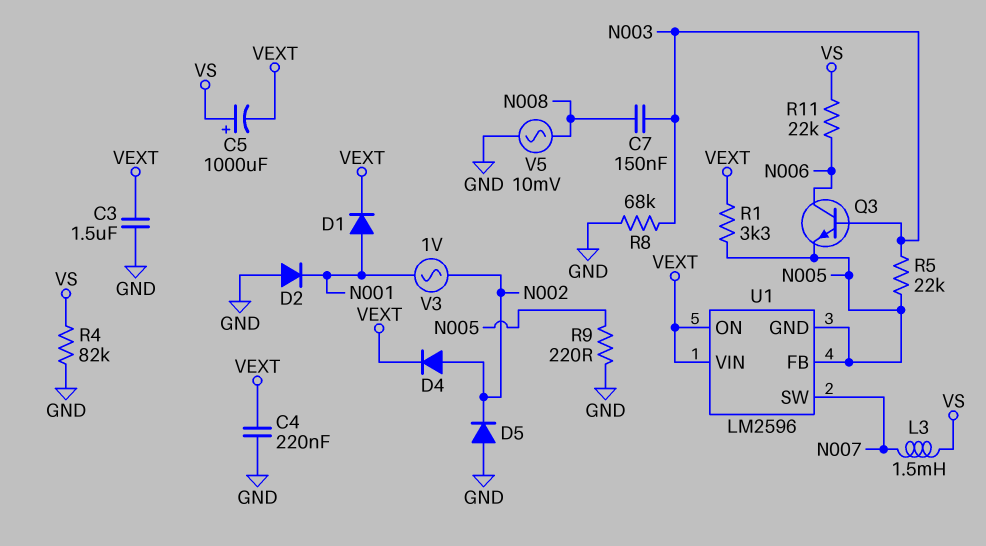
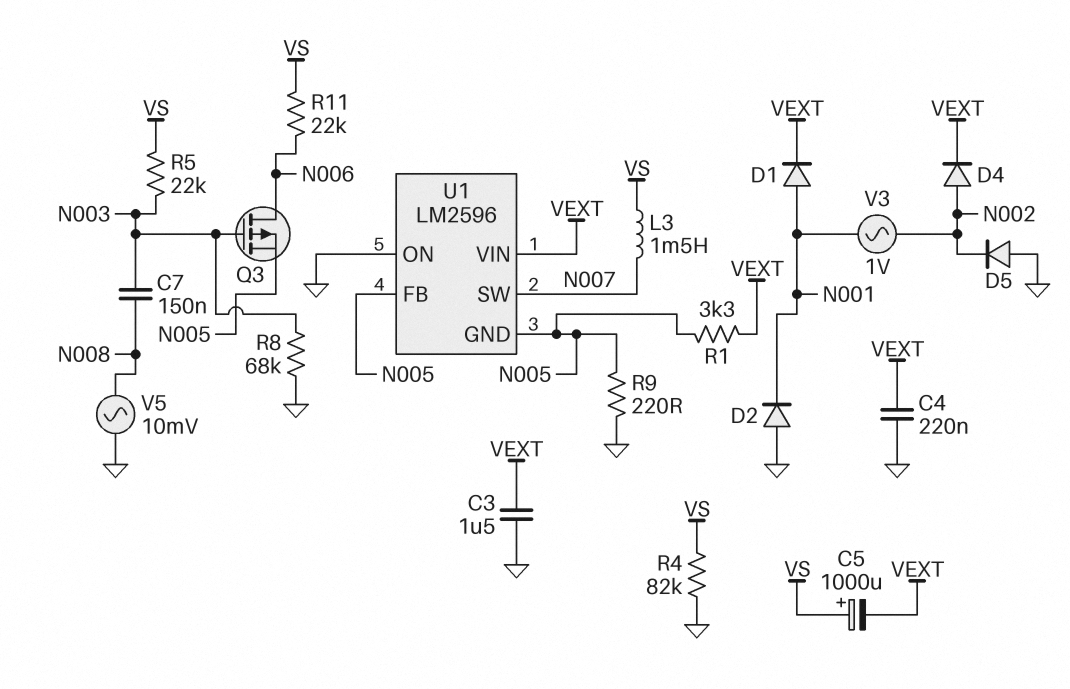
Q3: NPN (B N003, C N006, E N005) -> PMOS (G N003, D N006, S N005)
R5: 22k (N003, N005) -> 22k (N003, VS)
U1 pin ON: VEXT -> GND

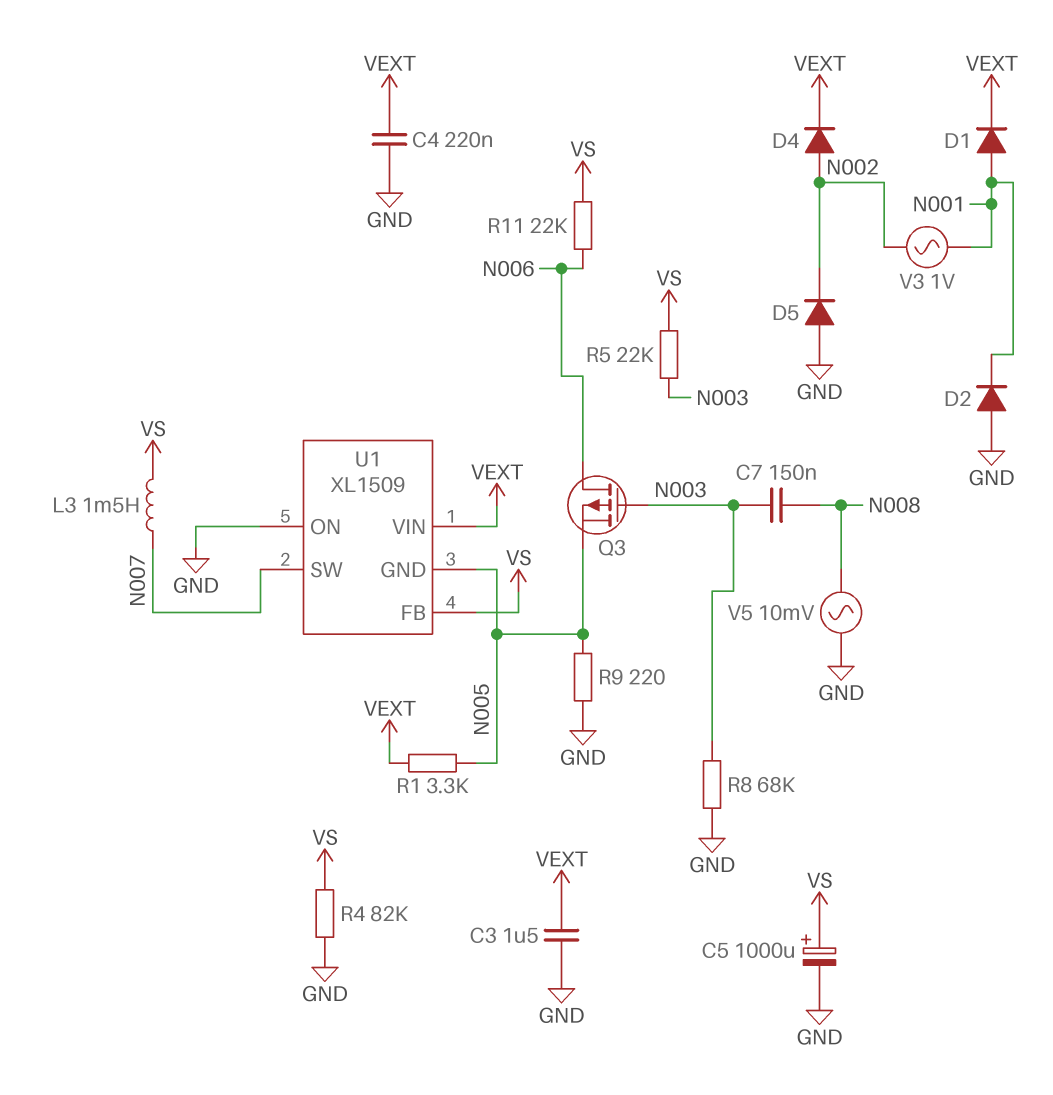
C5: 1000uF (plus VS, minus VEXT) -> 1000uF (plus VS, minus GND)
U1: LM2596 -> XL1509
U1 pin FB: N005 -> VS

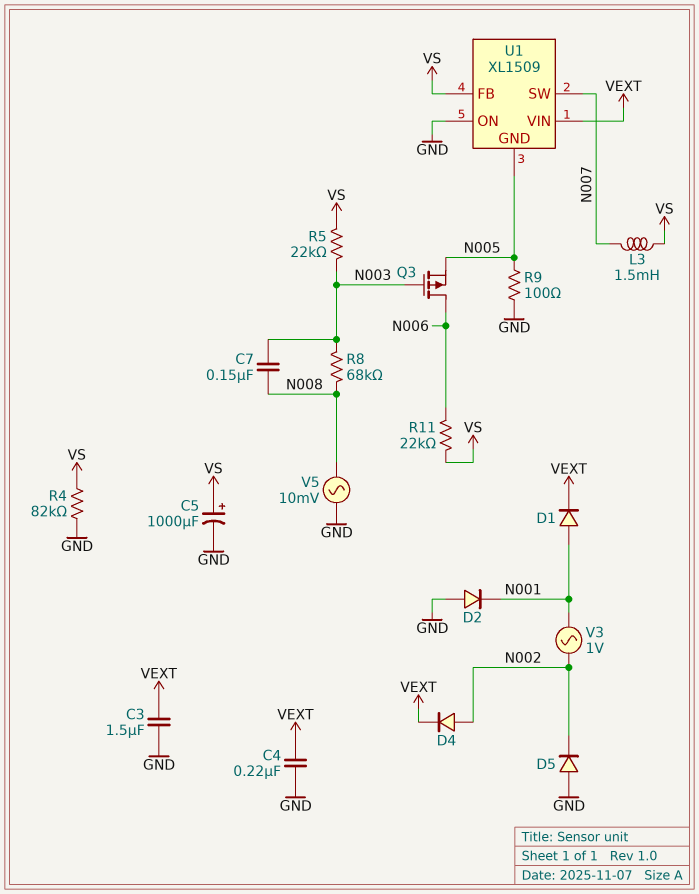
R1: 3.3k (N005, VEXT) -> none
R8: 68k (GND, N003) -> 68k (N003, N008)
R9: 220 (GND, N005) -> 100 (GND, N005)

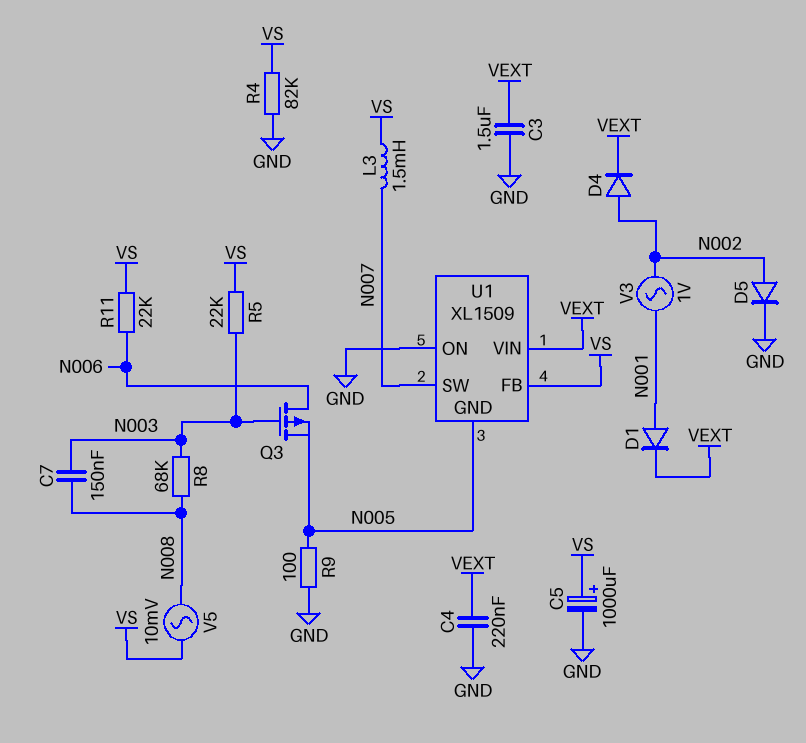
D2: diode (A GND, K N001) -> none
D5: diode (A GND, K N002) -> diode (A N002, K GND)
V5: AC 10mV (GND, N008) -> AC 10mV (N008, VS)

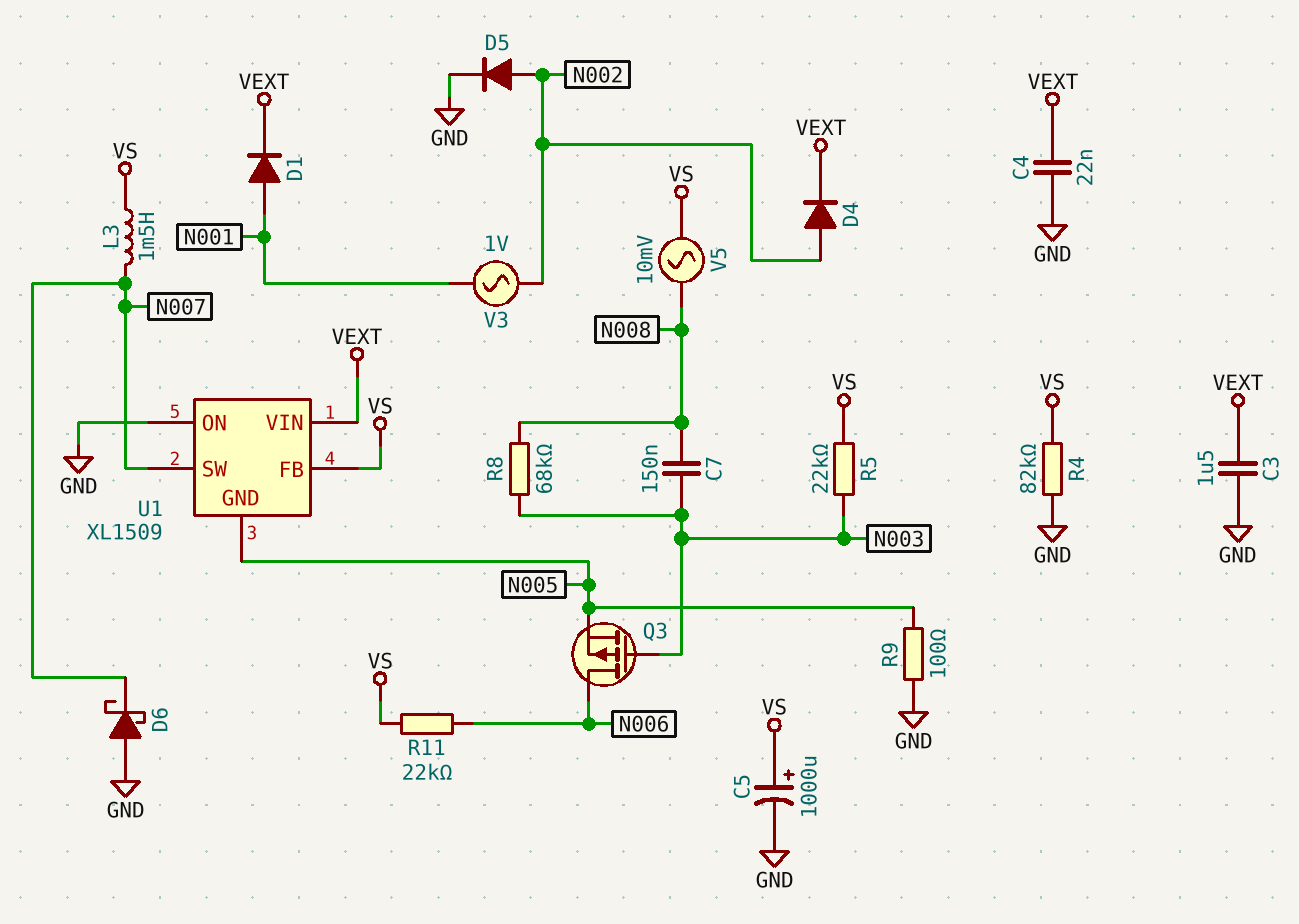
C4: 220nF (GND, VEXT) -> 22nF (GND, VEXT)
D6: none -> schottky (A GND, K N007)

